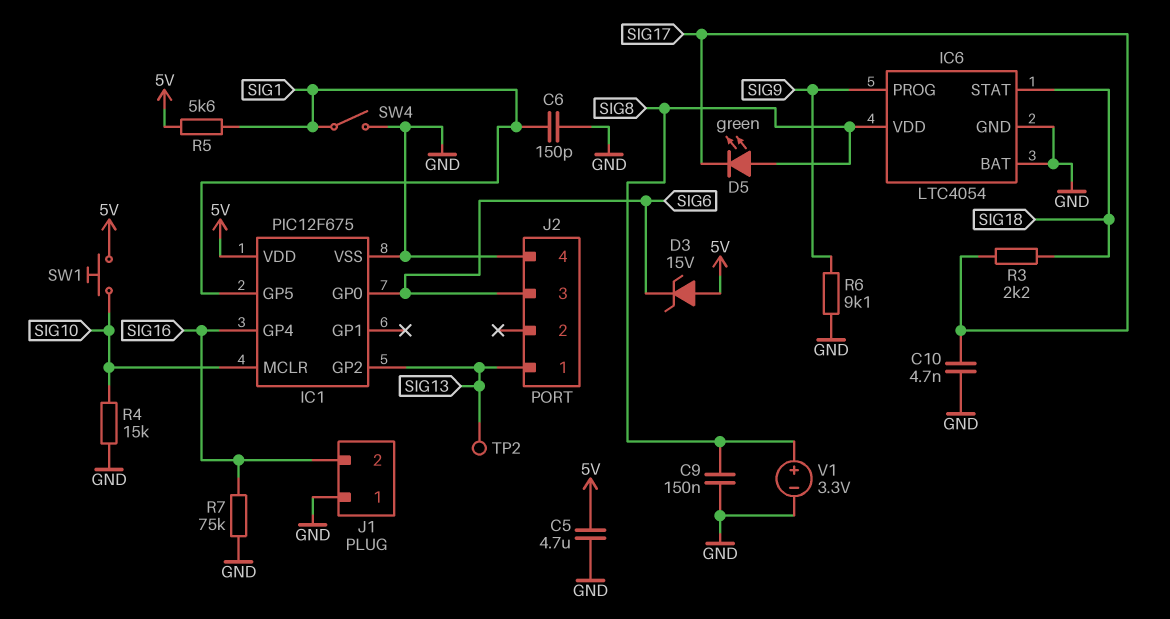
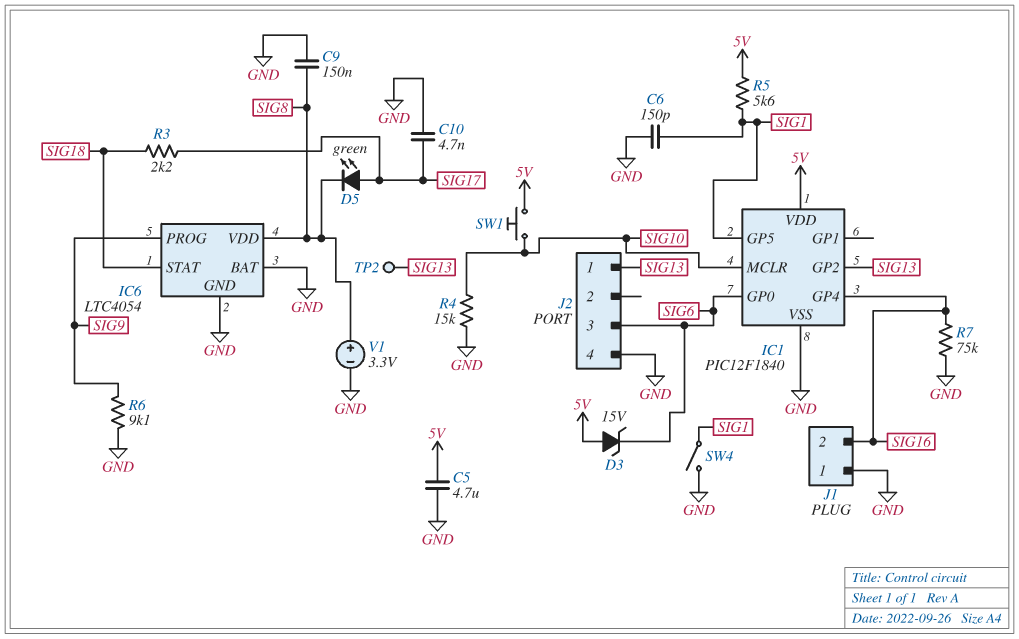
D5: LED green (A SIG8, K SIG17) -> LED green (A SIG17, K SIG8)
IC1: PIC12F675 -> PIC12F1840

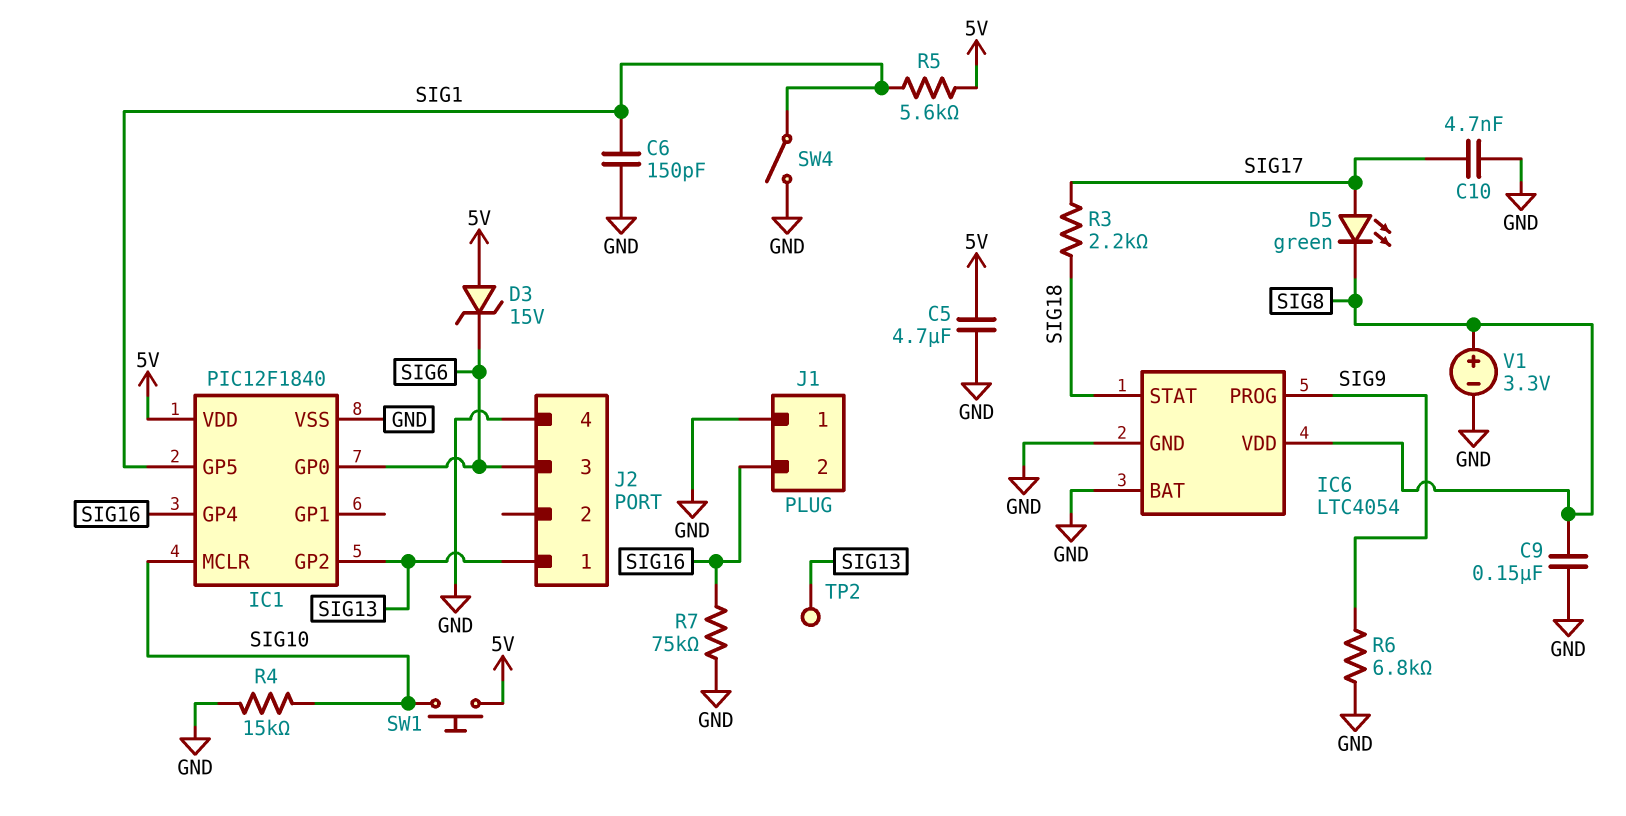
R6: 9.1k (GND, SIG9) -> 6.8k (GND, SIG9)

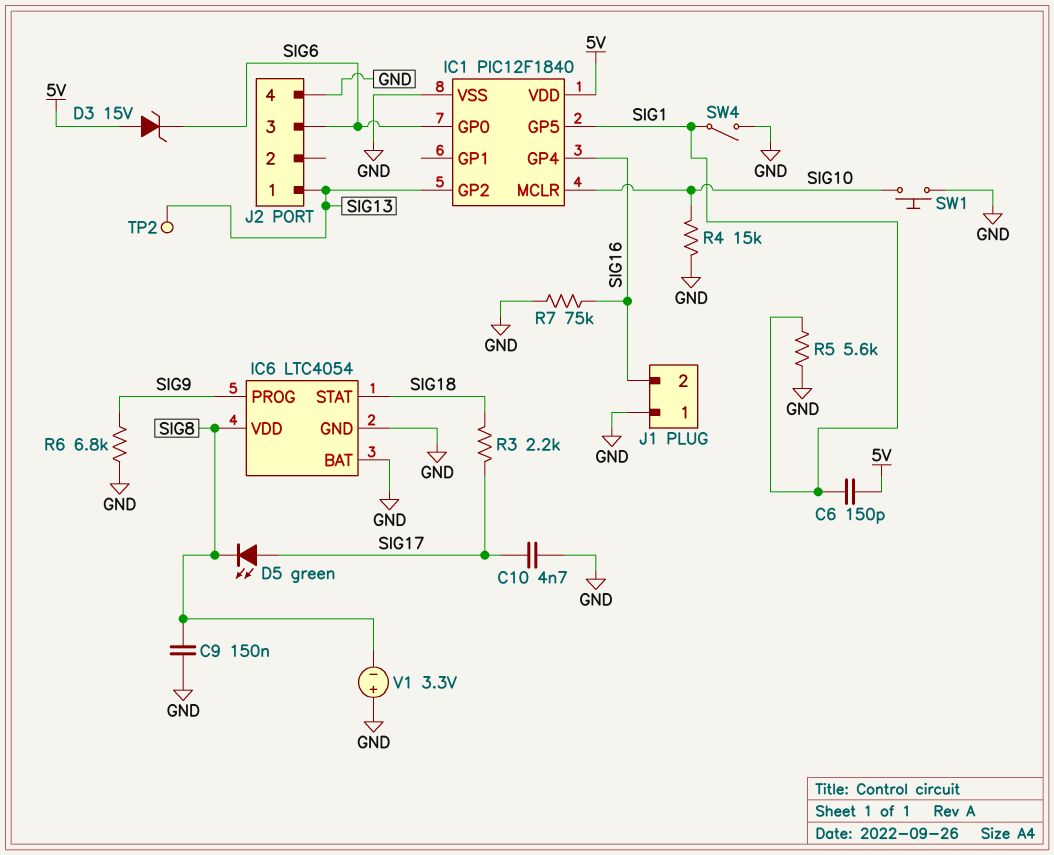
C5: 4.7uF (5V, GND) -> none
C6: 150pF (GND, SIG1) -> 150pF (5V, SIG1)
R5: 5.6k (5V, SIG1) -> 5.6k (GND, SIG1)
SW1: button (5V, SIG10) -> button (GND, SIG10)
V1: 3.3V (plus SIG8, minus GND) -> 3.3V (plus GND, minus SIG8)

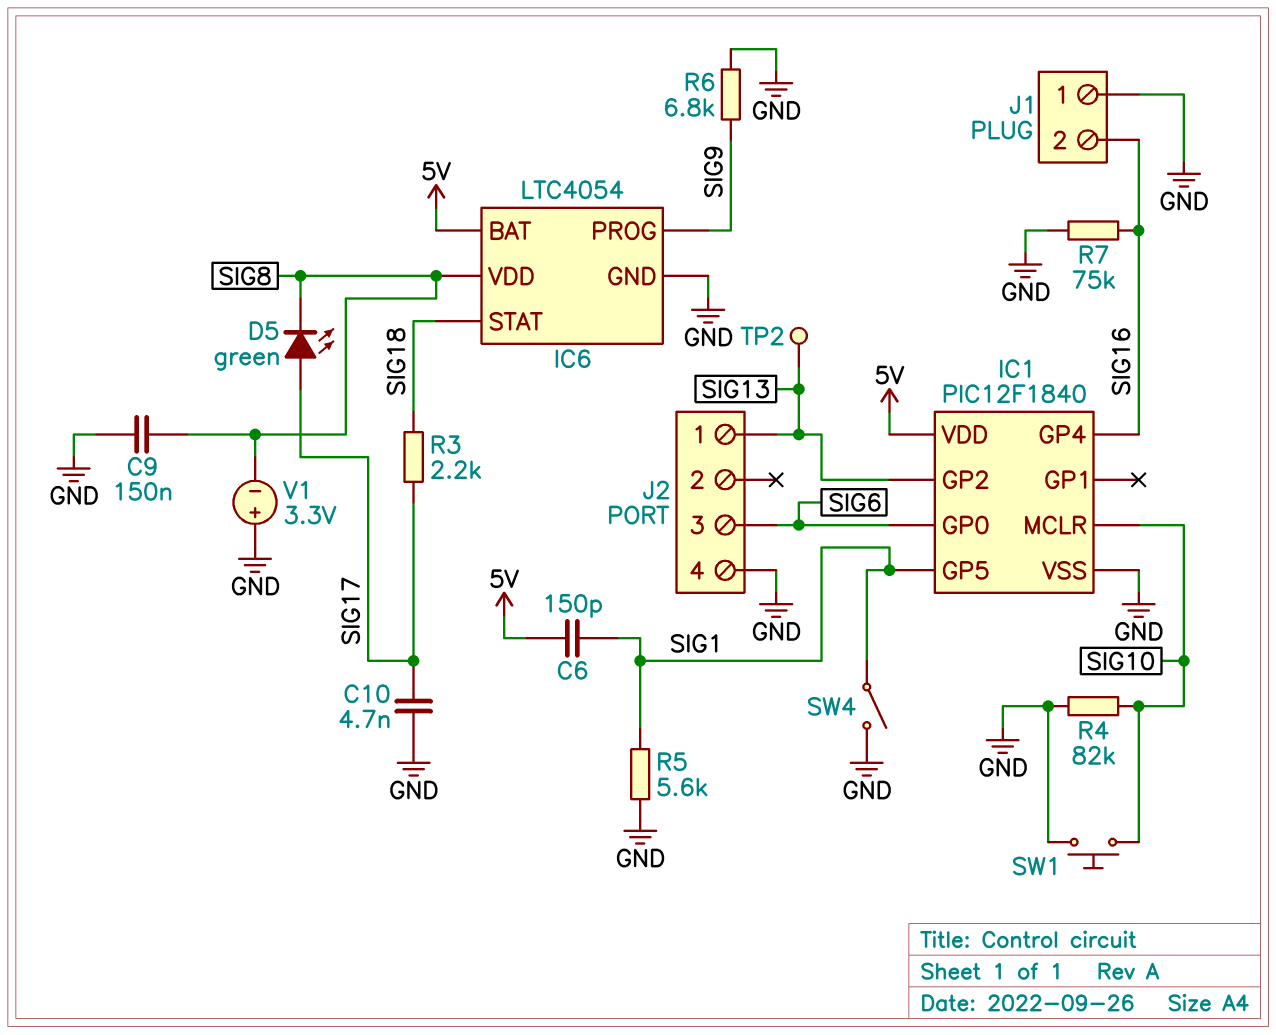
D3: zener 15V (A 5V, K SIG6) -> none
IC6 pin BAT: GND -> 5V
R4: 15k (GND, SIG10) -> 82k (GND, SIG10)

